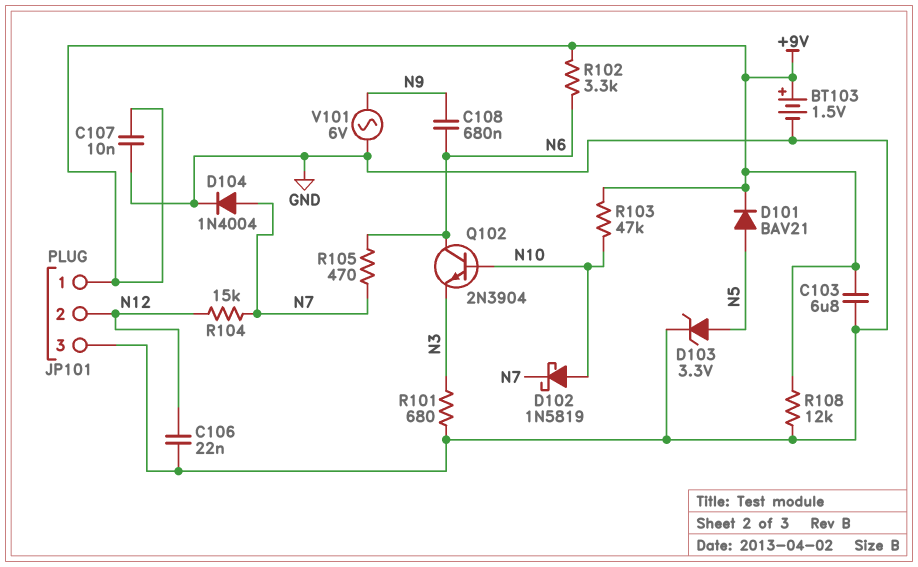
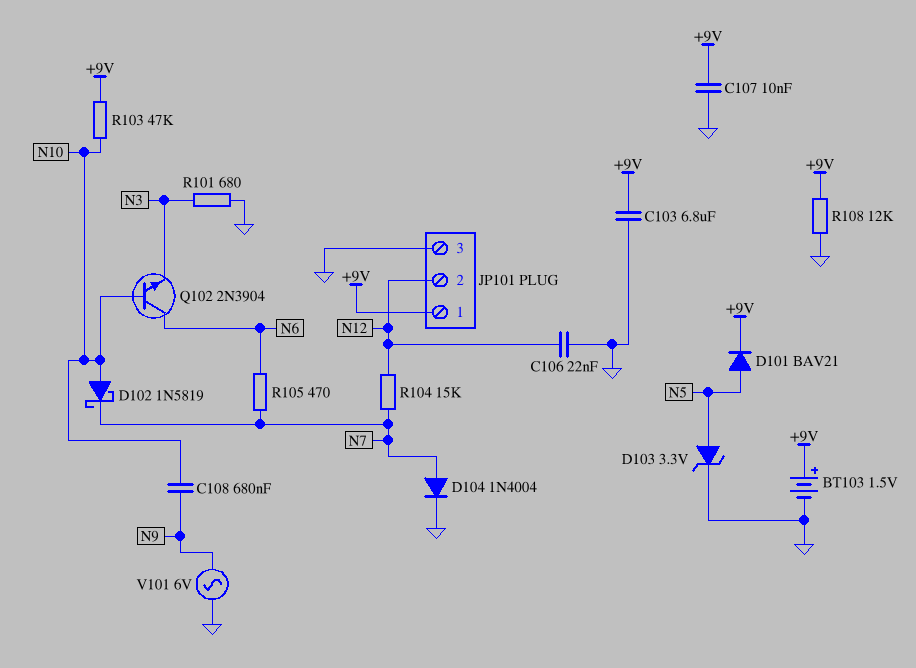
C108: 680nF (N6, N9) -> 680nF (N9, N10)
R102: 3.3k (+9V, N6) -> none

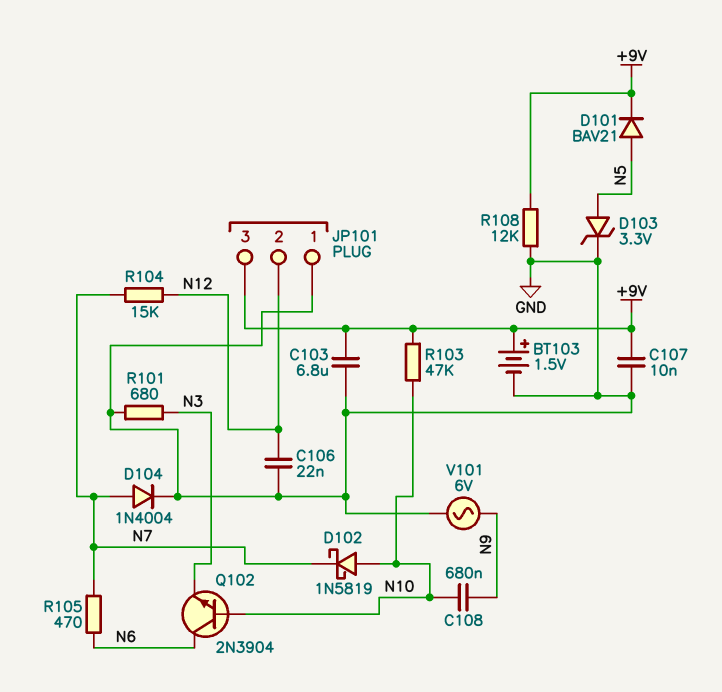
JP101 pin 1: +9V -> GND
JP101 pin 3: GND -> +9V

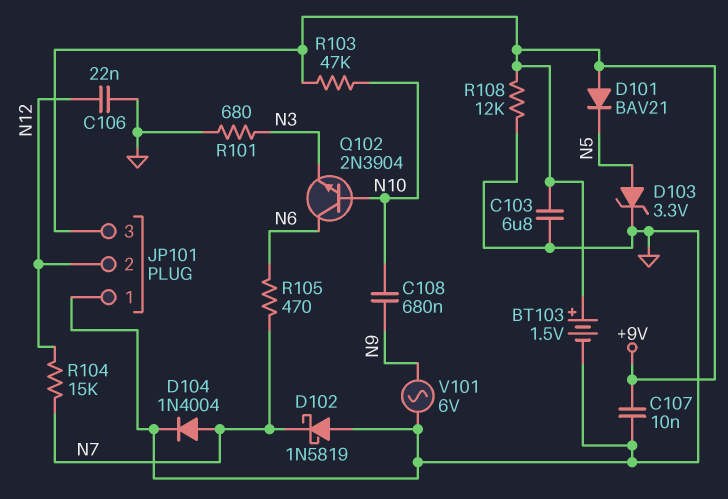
D101: diode BAV21 (A N5, K +9V) -> diode BAV21 (A +9V, K N5)
D102: schottky 1N5819 (A N10, K N7) -> schottky 1N5819 (A GND, K N7)

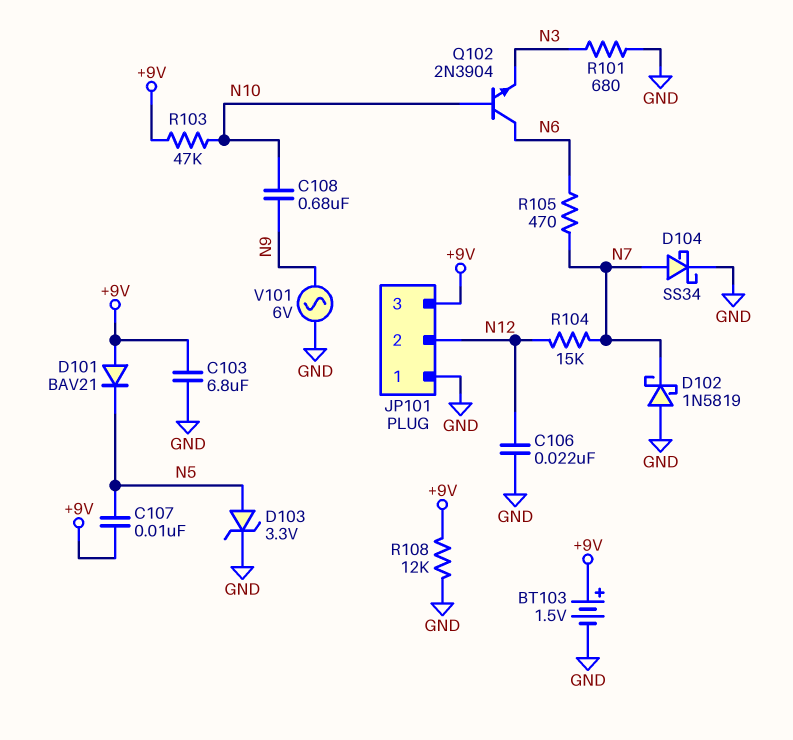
C107: 10nF (+9V, GND) -> 10nF (+9V, N5)
D104: diode 1N4004 (A N7, K GND) -> schottky SS34 (A N7, K GND)

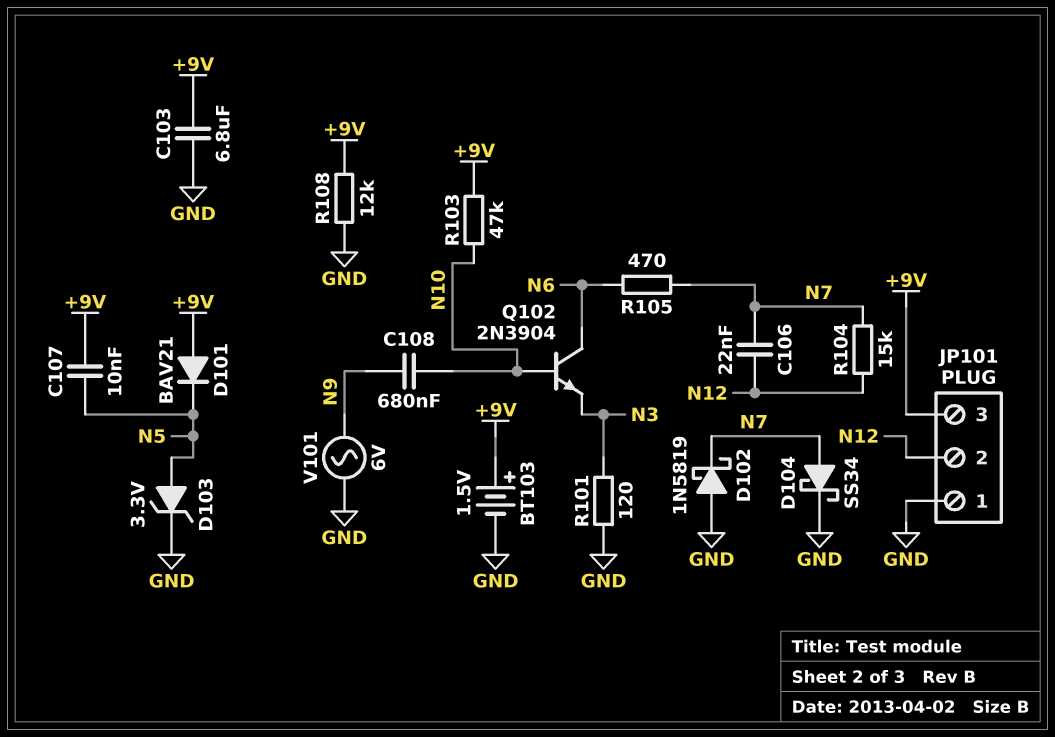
C106: 22nF (GND, N12) -> 22nF (N7, N12)
R101: 680 (GND, N3) -> 120 (GND, N3)

